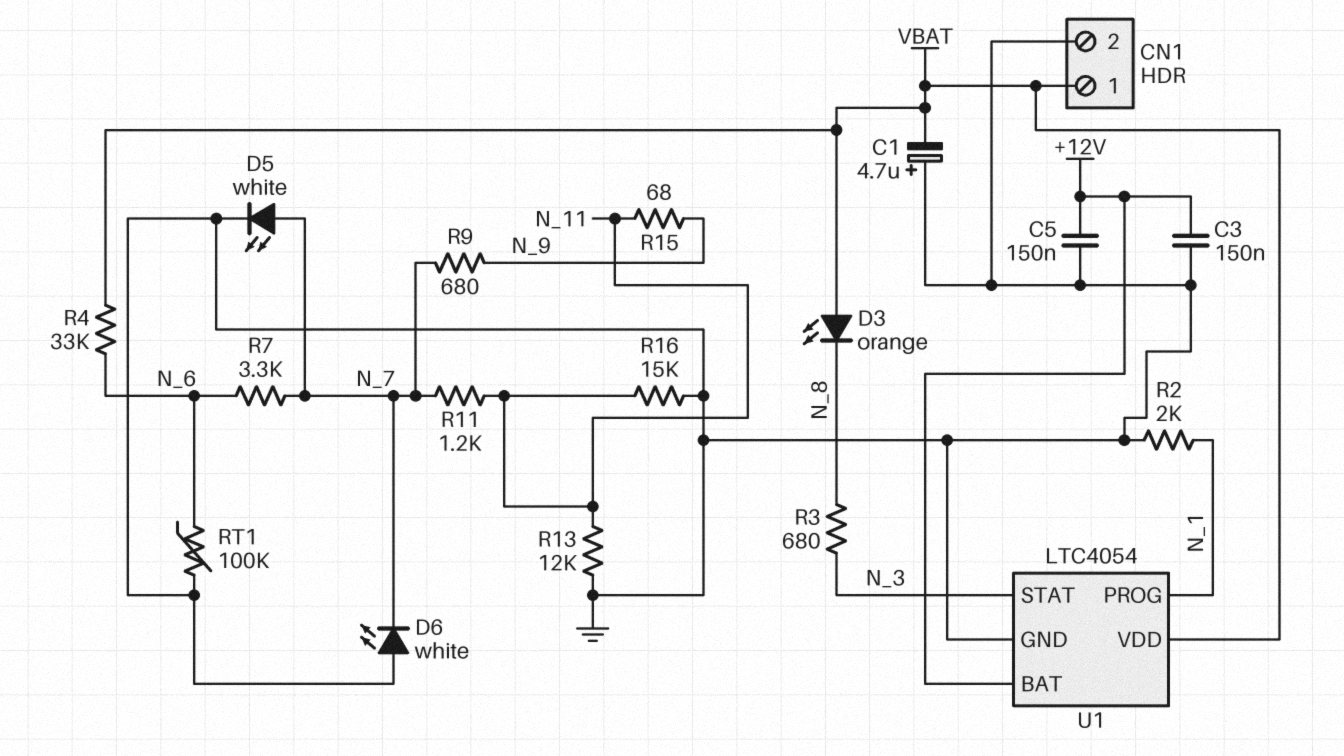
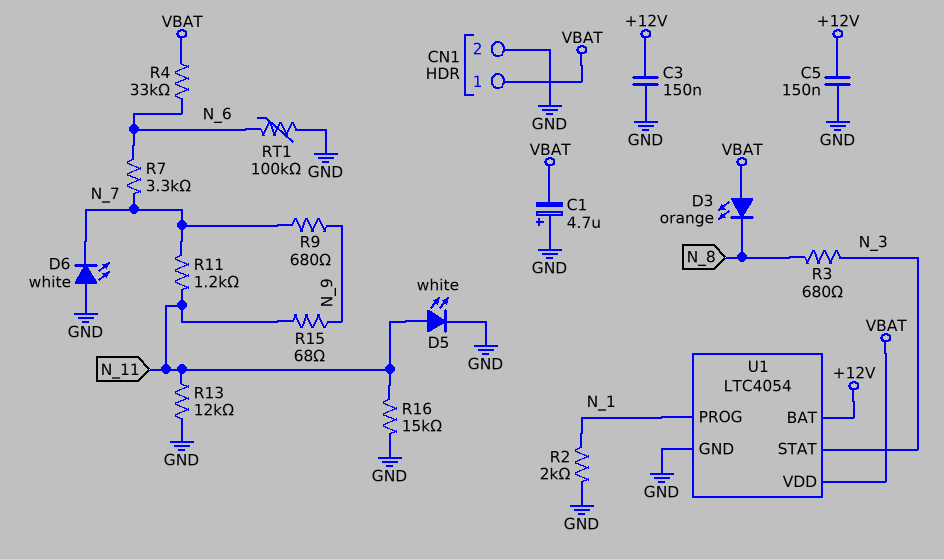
D5: LED white (A N_7, K GND) -> LED white (A N_11, K GND)

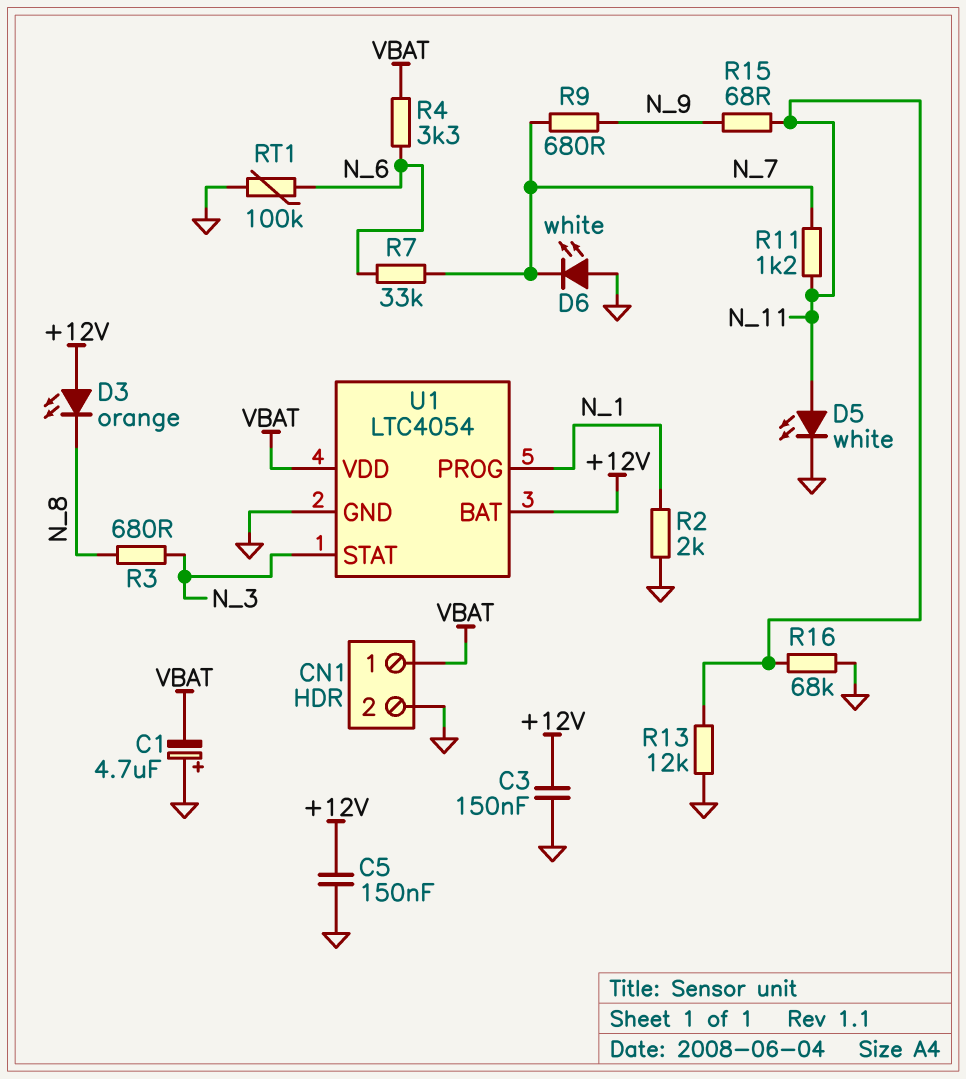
D3: LED orange (A VBAT, K N_8) -> LED orange (A +12V, K N_8)
R4: 33k (N_6, VBAT) -> 3.3k (N_6, VBAT)
R7: 3.3k (N_6, N_7) -> 33k (N_6, N_7)
R16: 15k (GND, N_11) -> 68k (GND, N_11)

